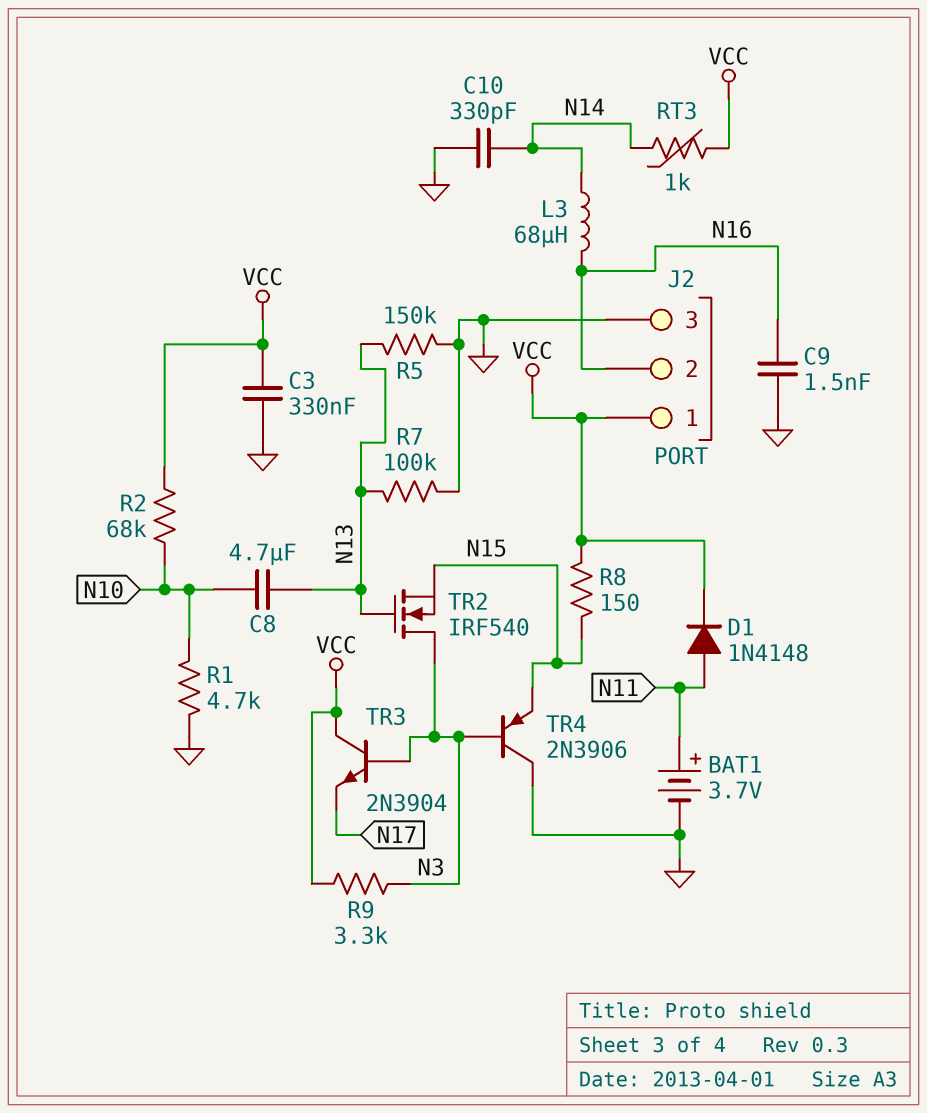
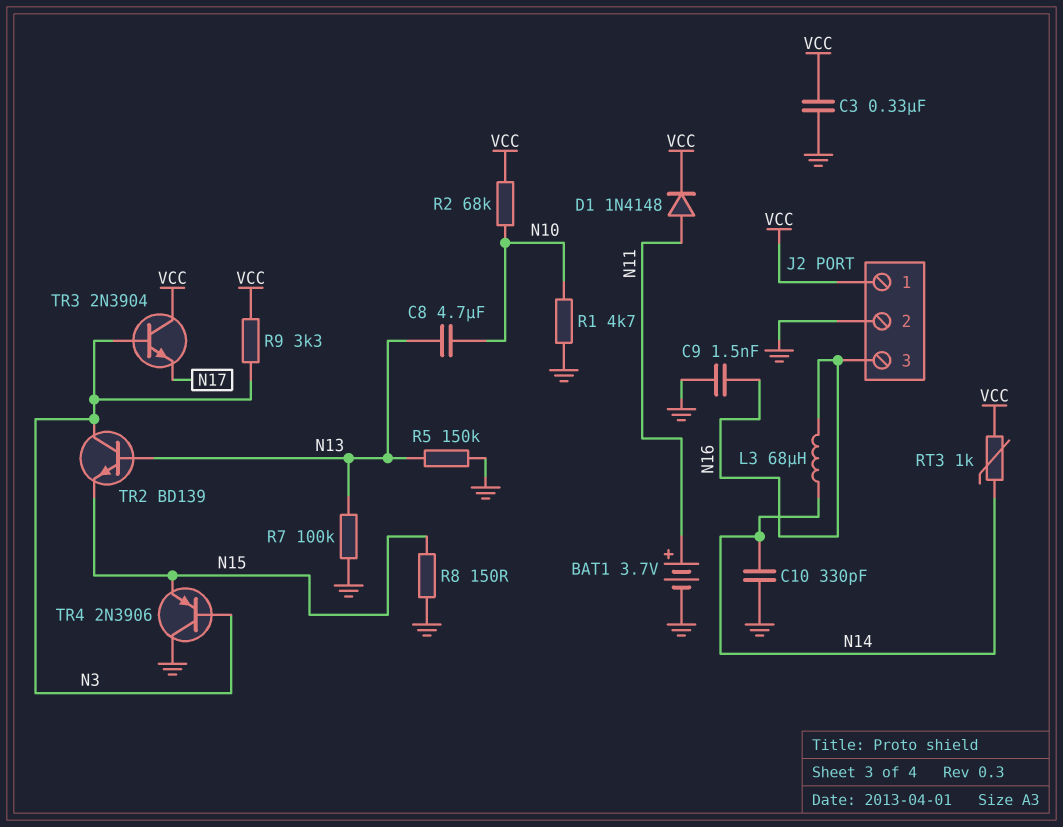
J2 pin 2: N16 -> GND
J2 pin 3: GND -> N16
R8: 150 (N15, VCC) -> 150 (GND, N15)
TR2: NMOS IRF540 (G N13, D N3, S N15) -> NPN BD139 (B N13, C N3, E N15)

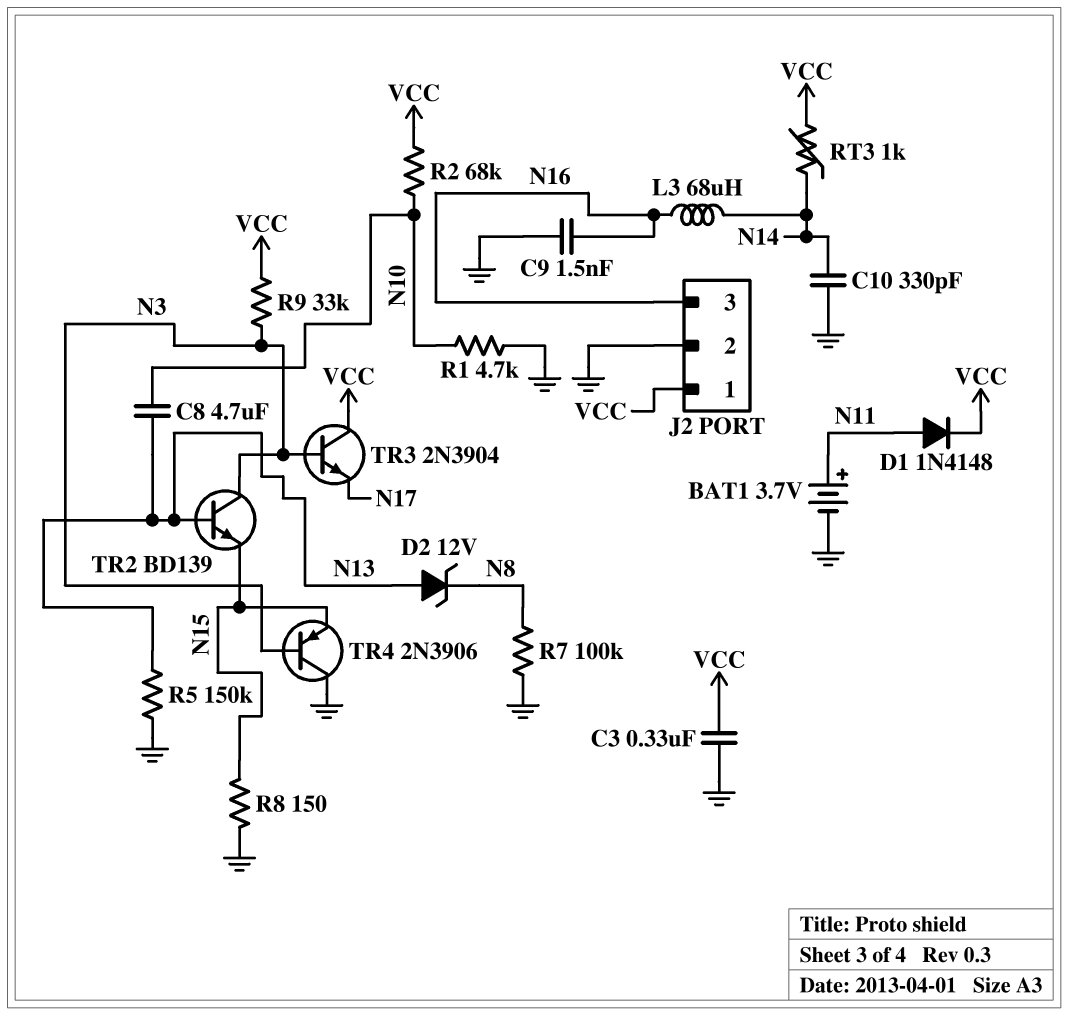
D2: none -> zener 12V (A N13, K N8)
R7: 100k (GND, N13) -> 100k (GND, N8)
R9: 3.3k (N3, VCC) -> 33k (N3, VCC)

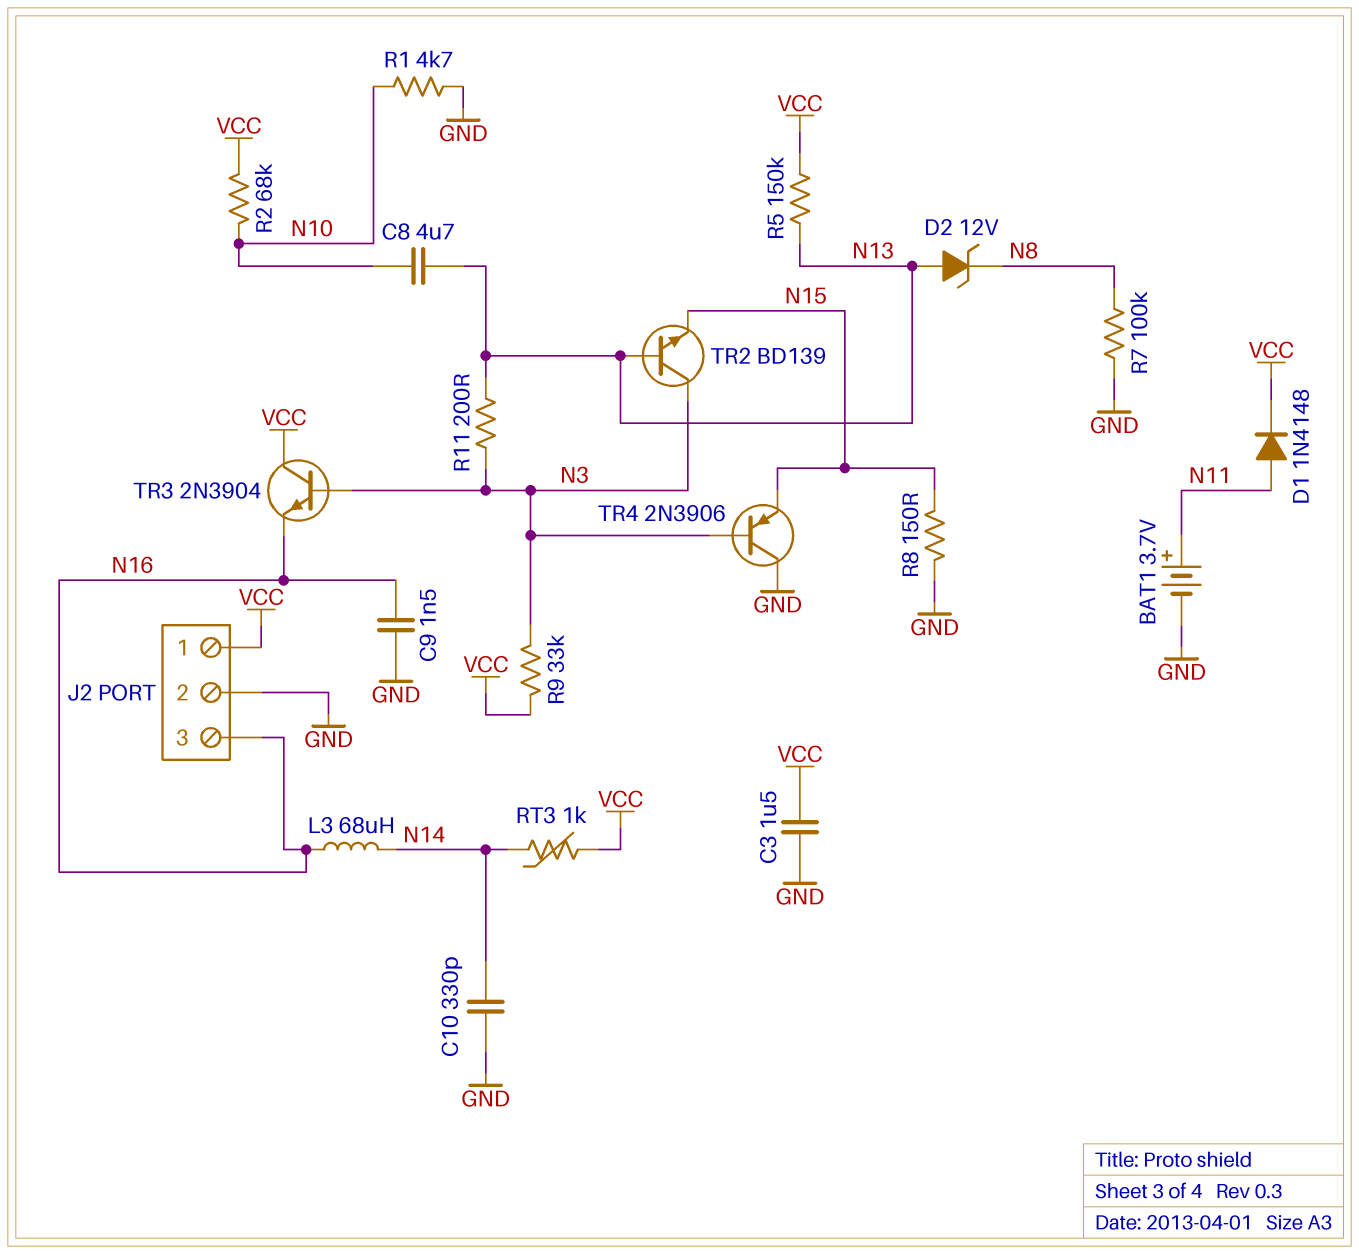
C3: 330nF (GND, VCC) -> 1.5uF (GND, VCC)
R5: 150k (GND, N13) -> 150k (N13, VCC)
R11: none -> 200 (N3, N13)
TR3: NPN 2N3904 (B N3, C VCC, E N17) -> NPN 2N3904 (B N3, C VCC, E N16)

